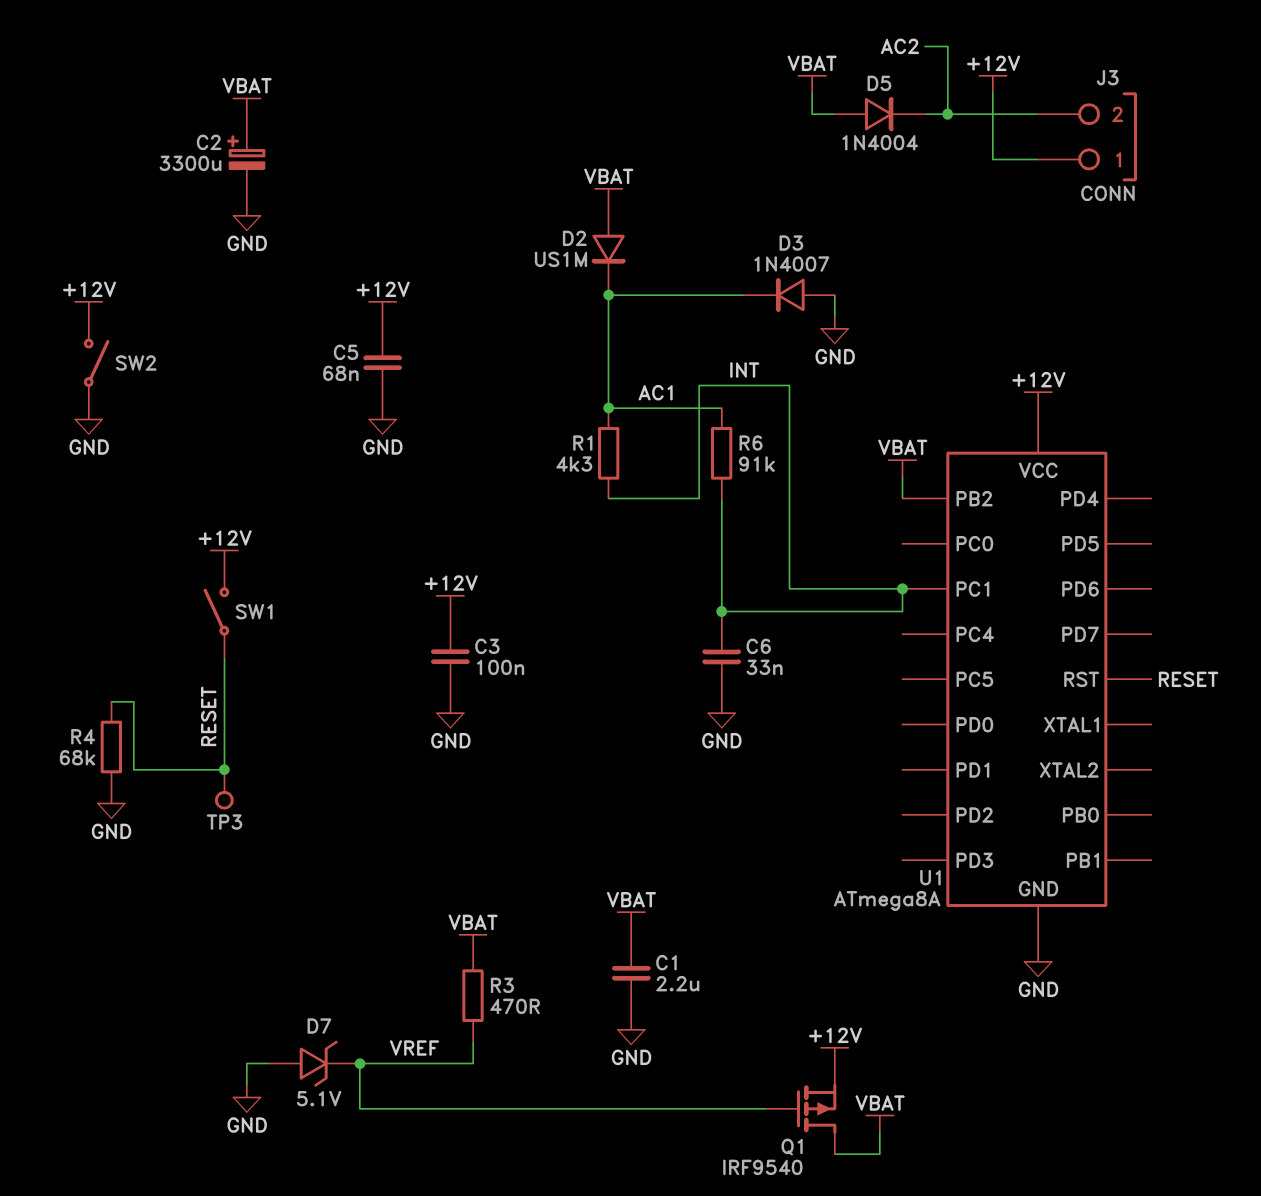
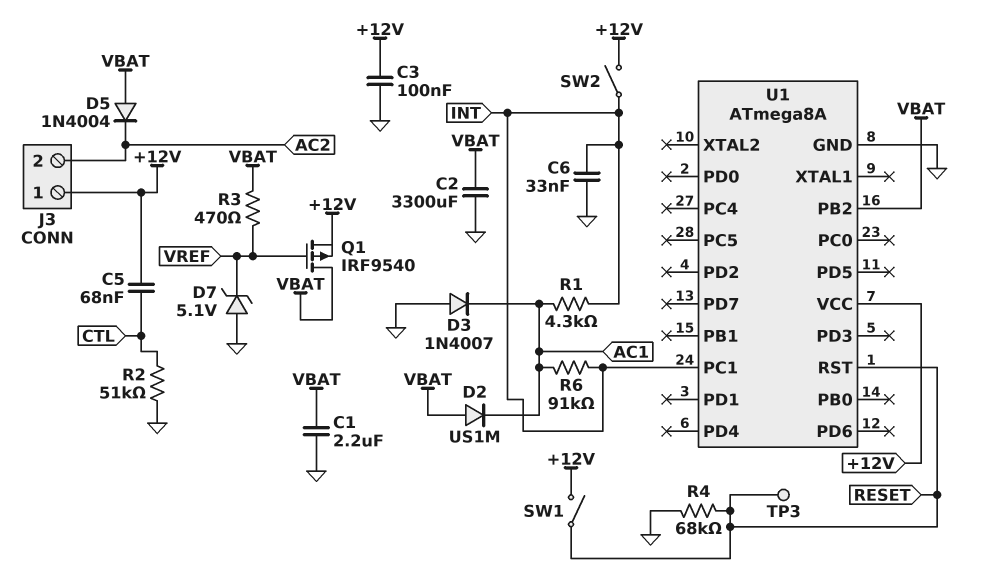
C2: 3300uF (plus VBAT, minus GND) -> 3300uF (GND, VBAT)
C5: 68nF (+12V, GND) -> 68nF (+12V, CTL)
R2: none -> 51k (CTL, GND)
SW2: switch (+12V, GND) -> switch (+12V, INT)

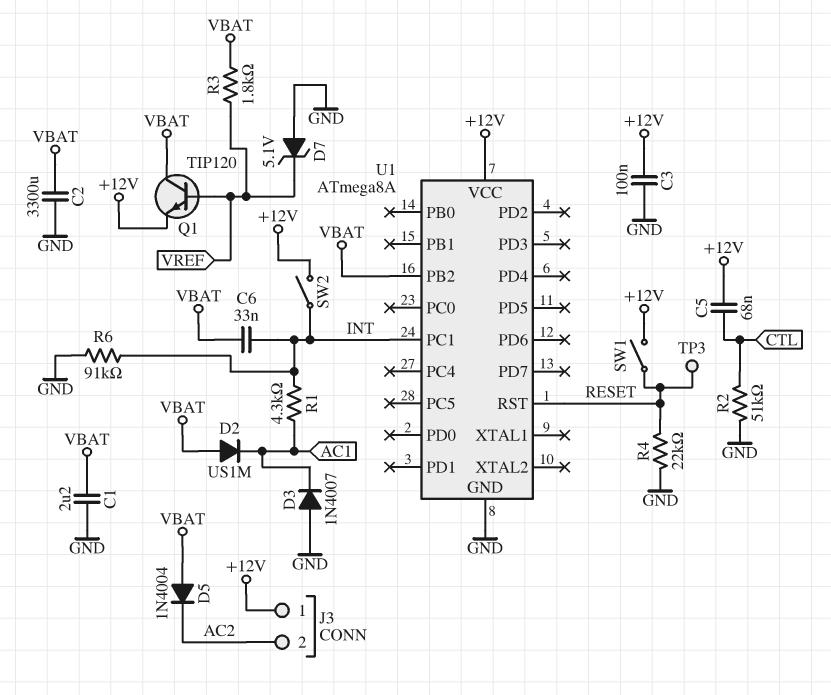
C6: 33nF (GND, INT) -> 33nF (INT, VBAT)
Q1: PMOS IRF9540 (G VREF, D VBAT, S +12V) -> NPN TIP120 (B VREF, C VBAT, E +12V)
R3: 470 (VBAT, VREF) -> 1.8k (VBAT, VREF)
R4: 68k (GND, RESET) -> 22k (GND, RESET)
R6: 91k (AC1, INT) -> 91k (GND, INT)

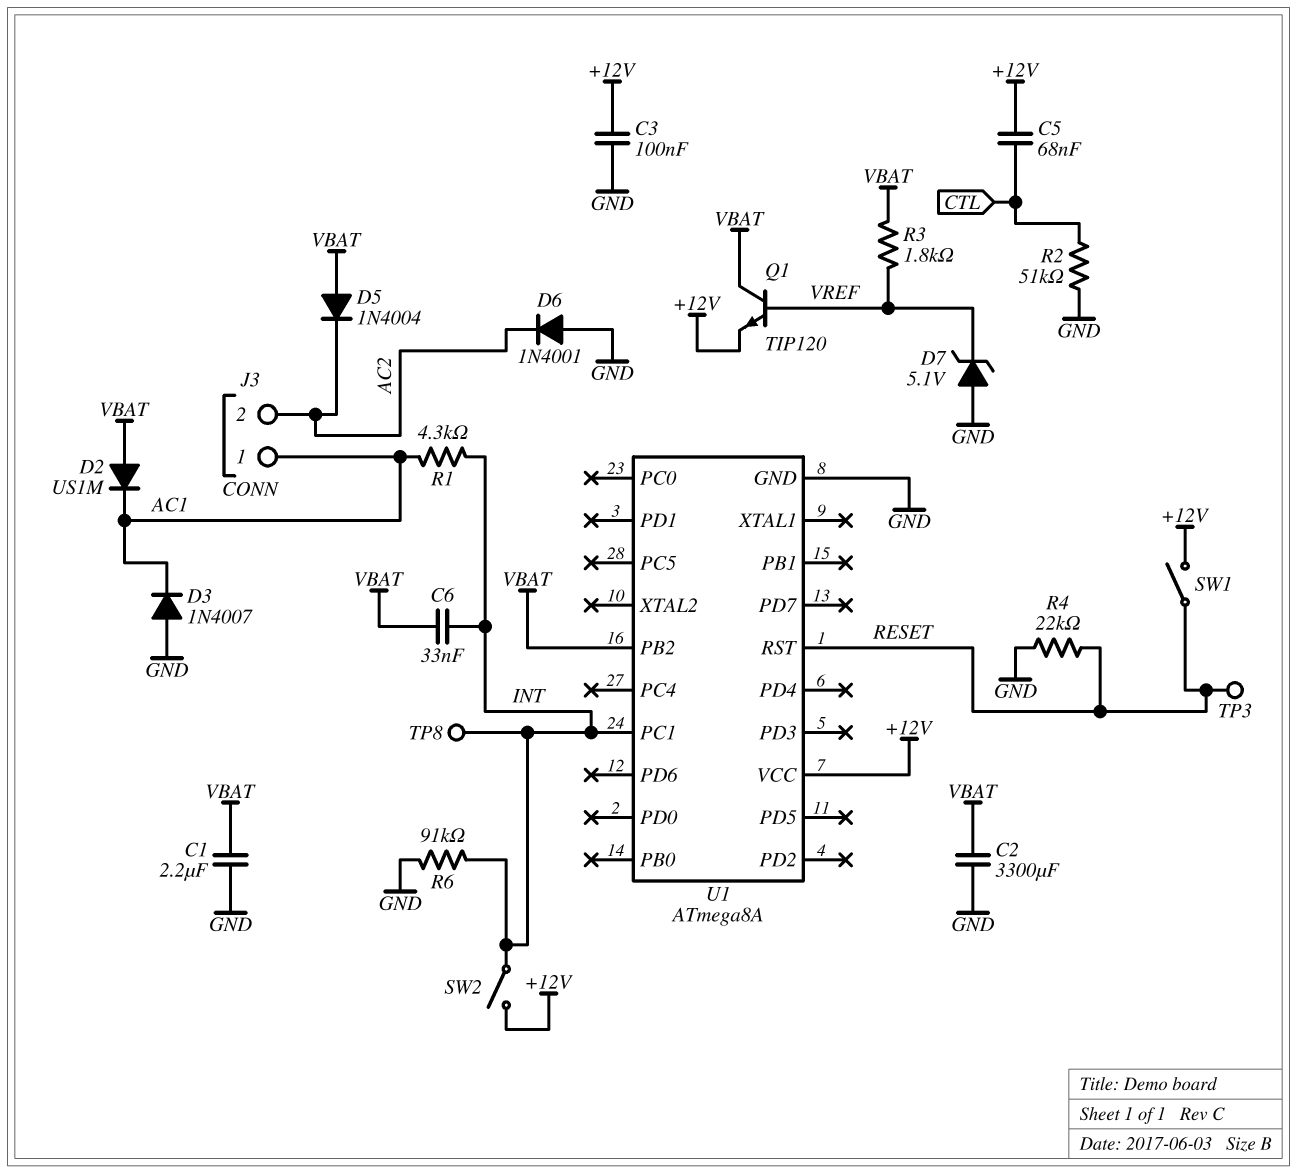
D6: none -> diode 1N4001 (A GND, K AC2)
J3 pin 1: +12V -> AC1
TP8: none -> test point (INT)

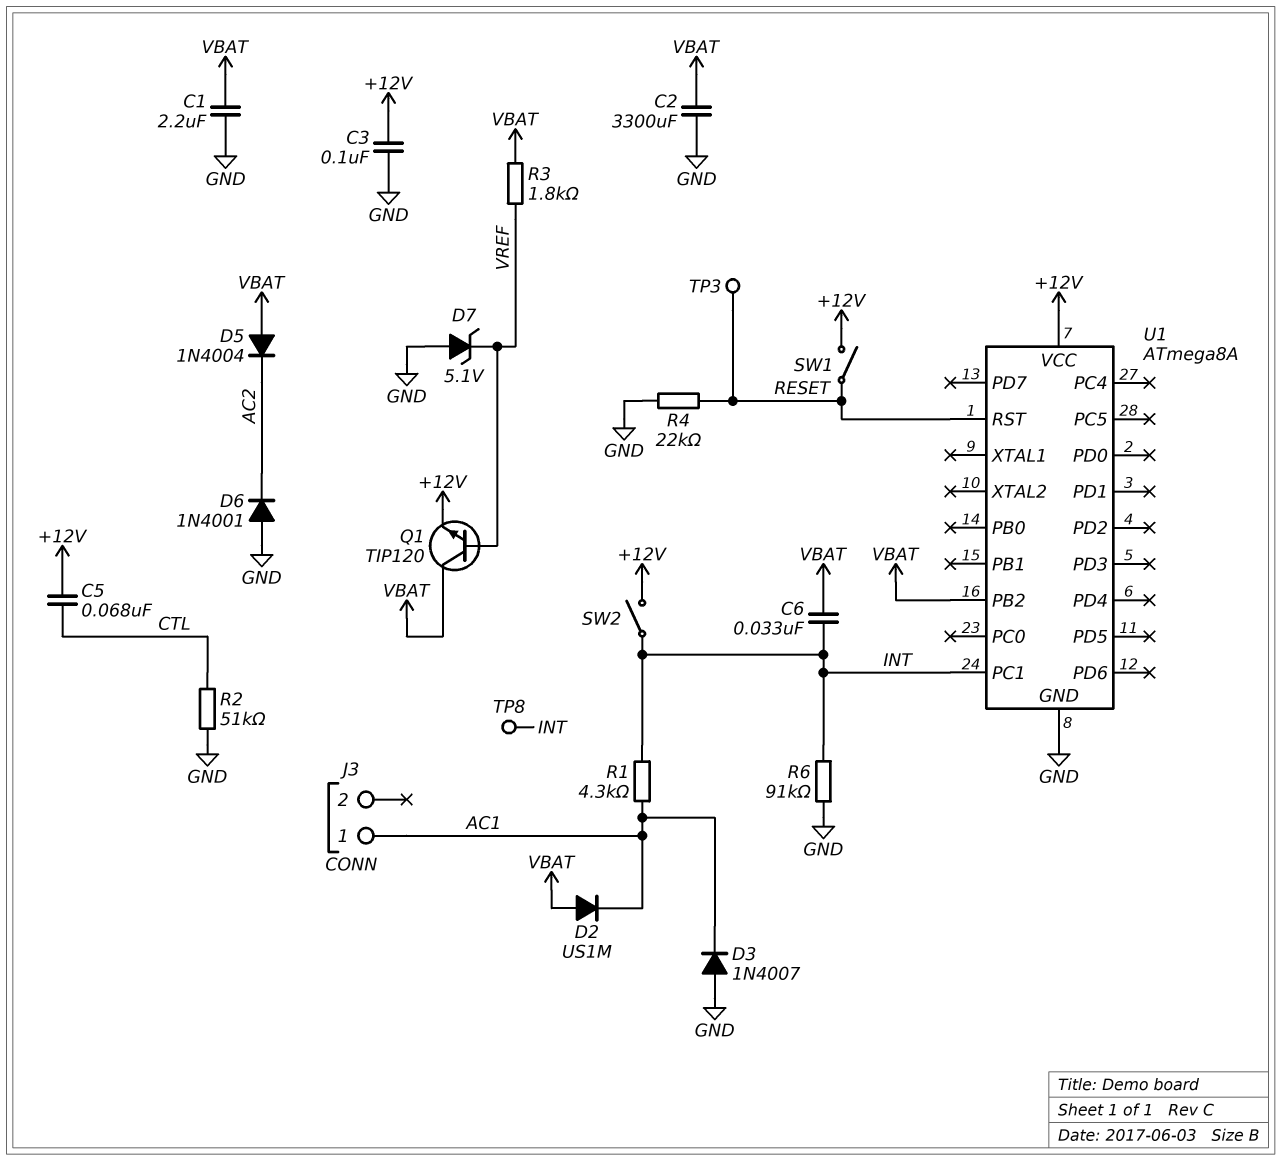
J3 pin 2: AC2 -> none

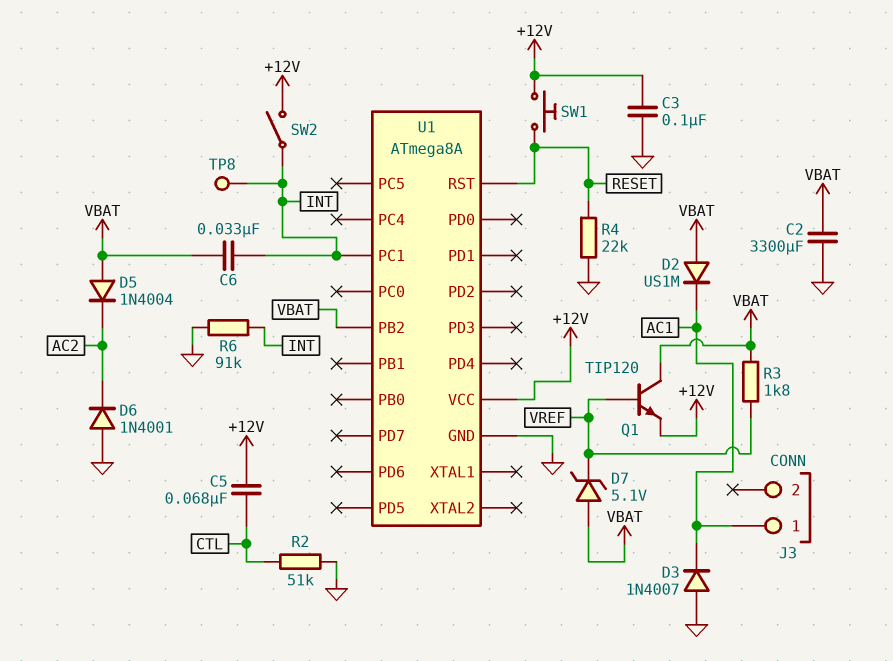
C1: 2.2uF (GND, VBAT) -> none
D7: zener 5.1V (A GND, K VREF) -> zener 5.1V (A VBAT, K VREF)
R1: 4.3k (AC1, INT) -> none
SW1: switch (+12V, RESET) -> button (+12V, RESET)
TP3: test point (RESET) -> none

